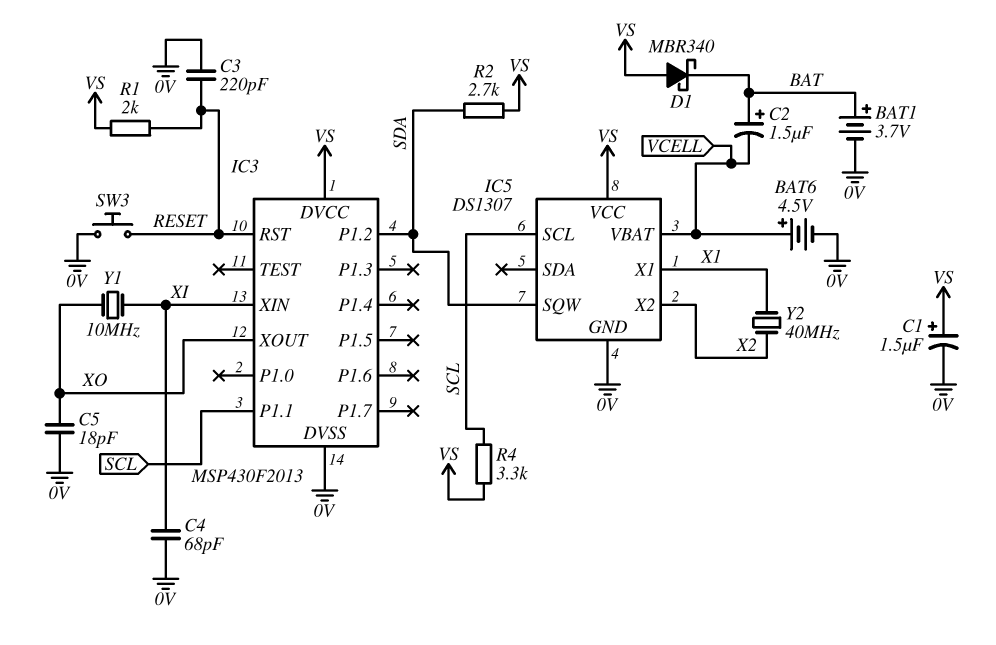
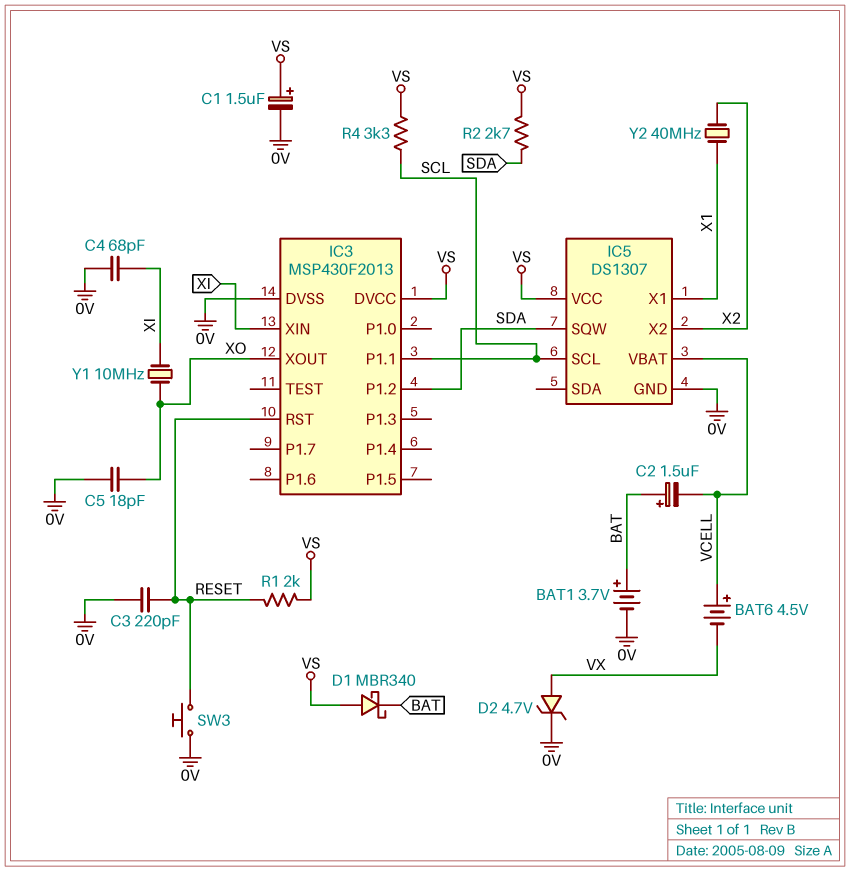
BAT6: 4.5V (plus VCELL, minus 0V) -> 4.5V (plus VCELL, minus VX)
D2: none -> zener 4.7V (A VX, K 0V)

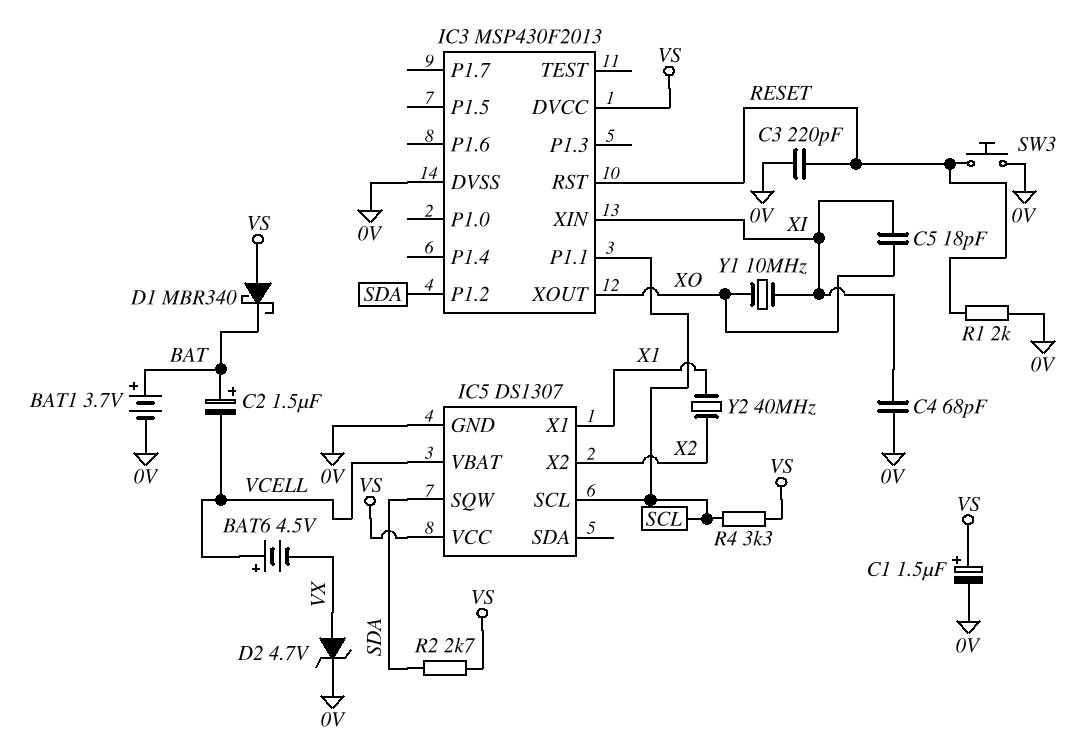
C5: 18pF (0V, XO) -> 18pF (XI, XO)
R1: 2k (RESET, VS) -> 2k (0V, RESET)

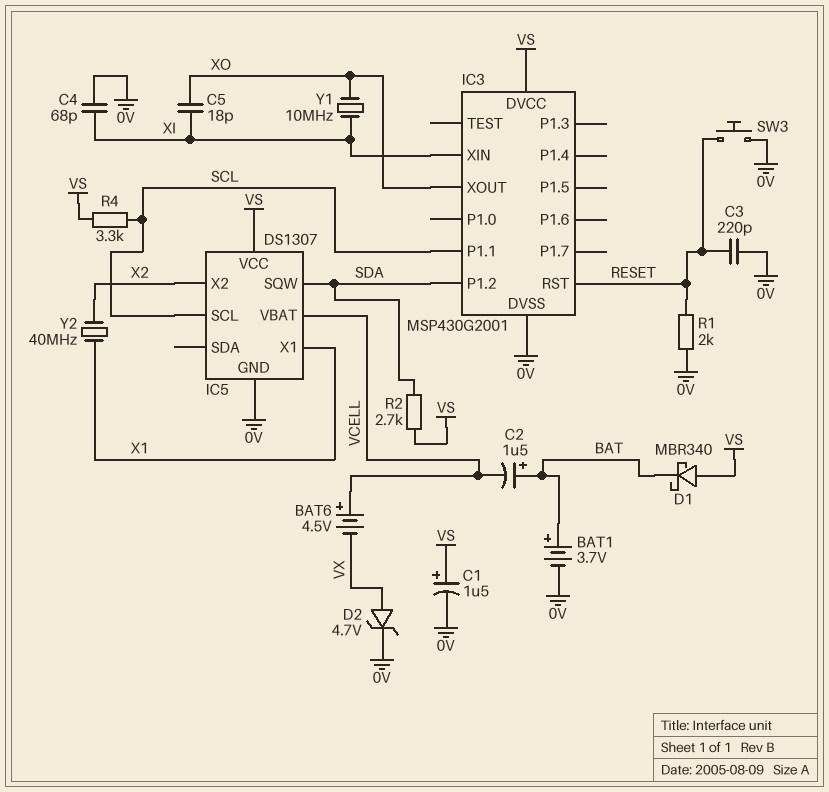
IC3: MSP430F2013 -> MSP430G2001

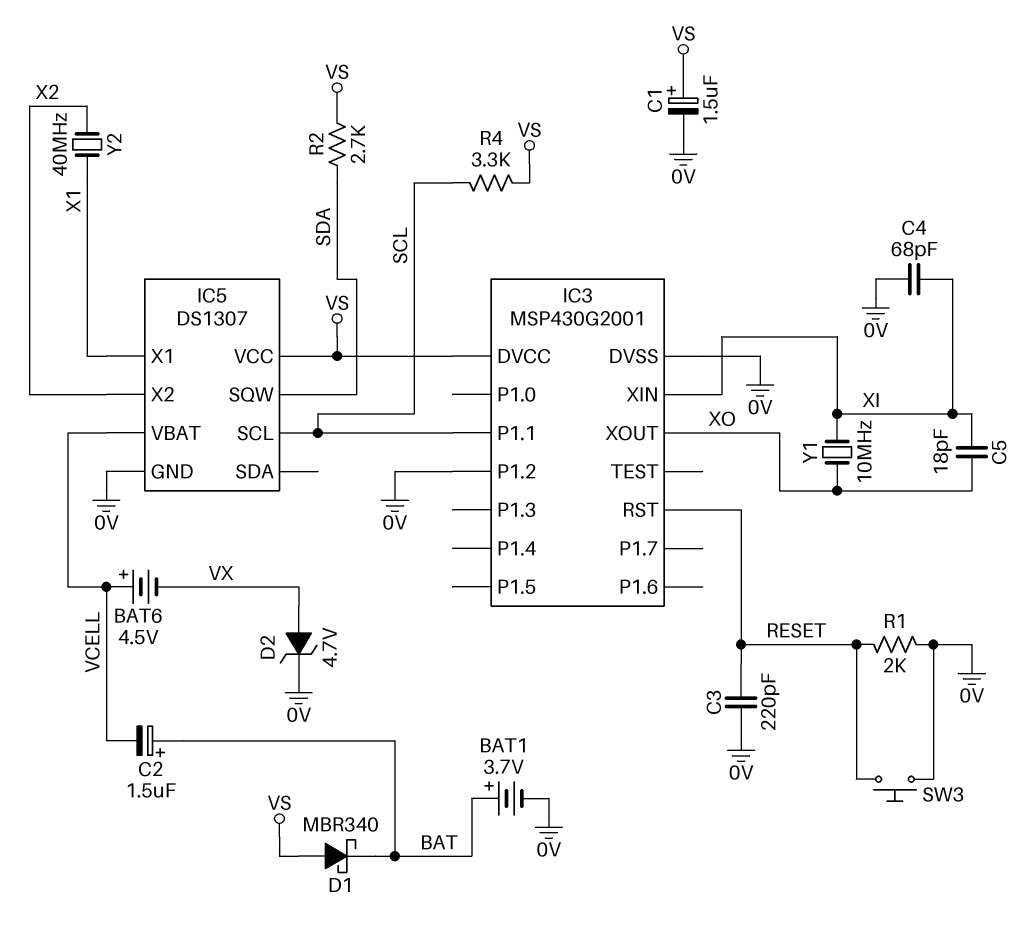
IC3 pin P1.2: SDA -> 0V

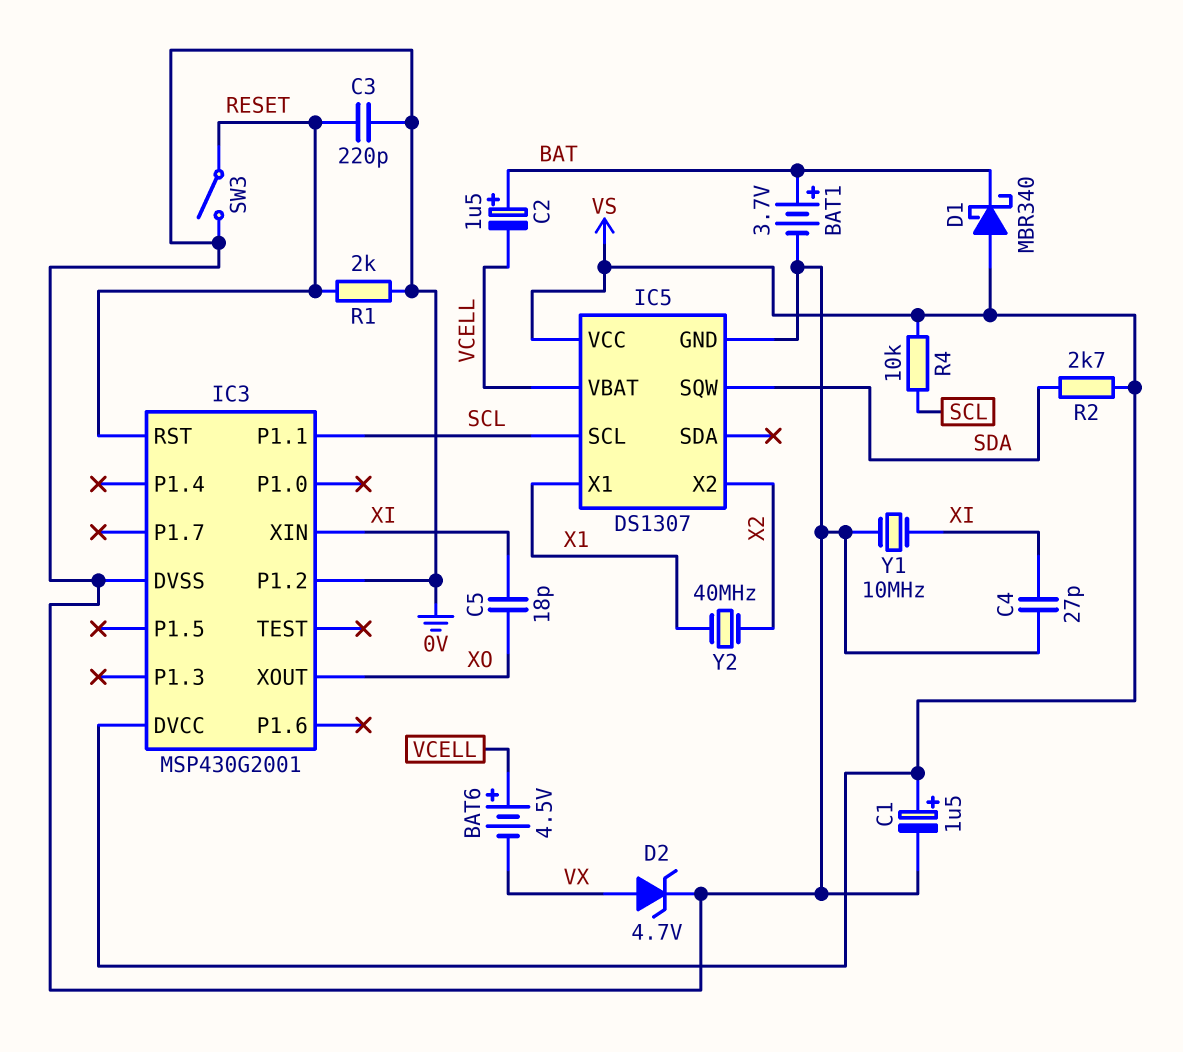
C4: 68pF (0V, XI) -> 27pF (0V, XI)
R4: 3.3k (SCL, VS) -> 10k (SCL, VS)
SW3: button (0V, RESET) -> switch (0V, RESET)
Y1: 10MHz (XI, XO) -> 10MHz (0V, XI)

